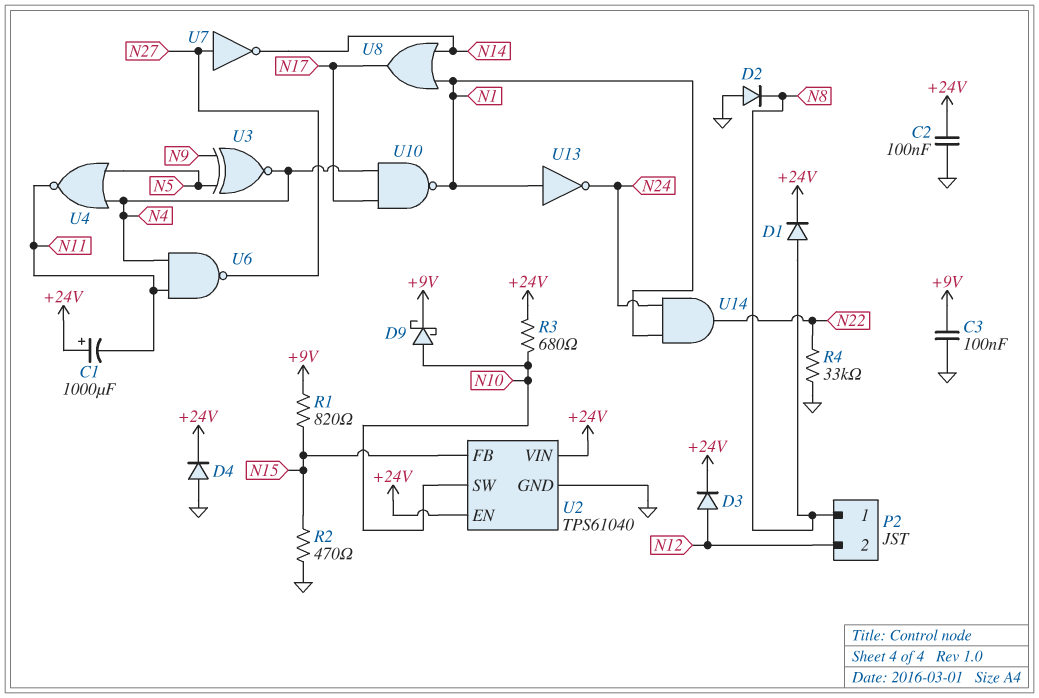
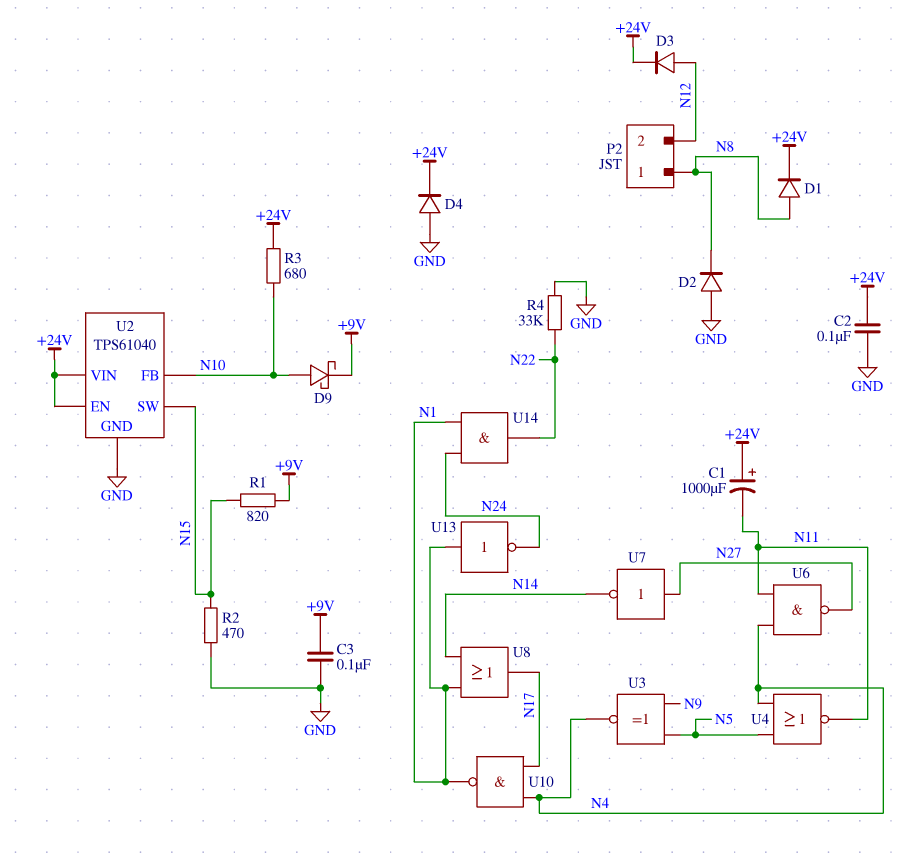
U2 pin FB: N15 -> N10
U2 pin SW: N10 -> N15

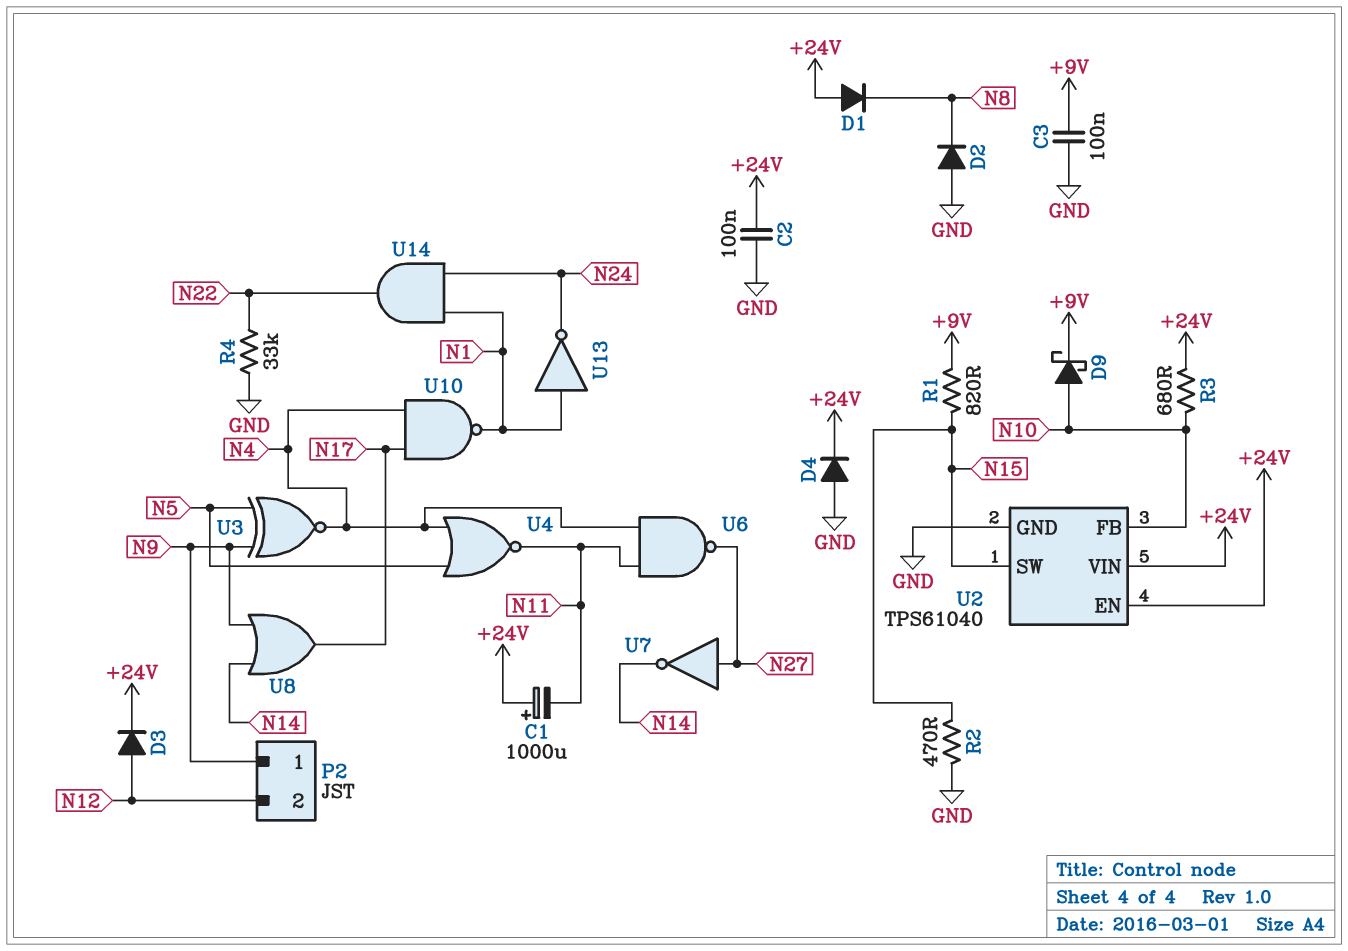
D1: diode (A N8, K +24V) -> diode (A +24V, K N8)
P2 pin 1: N8 -> N9
U8: OR (in N1, in N14, out N17) -> OR (in N9, in N14, out N17)

